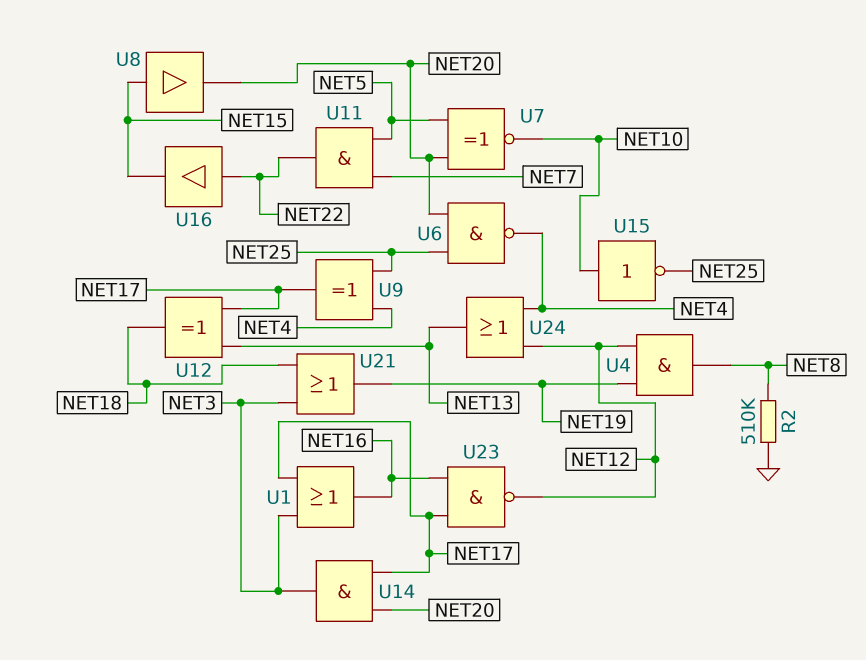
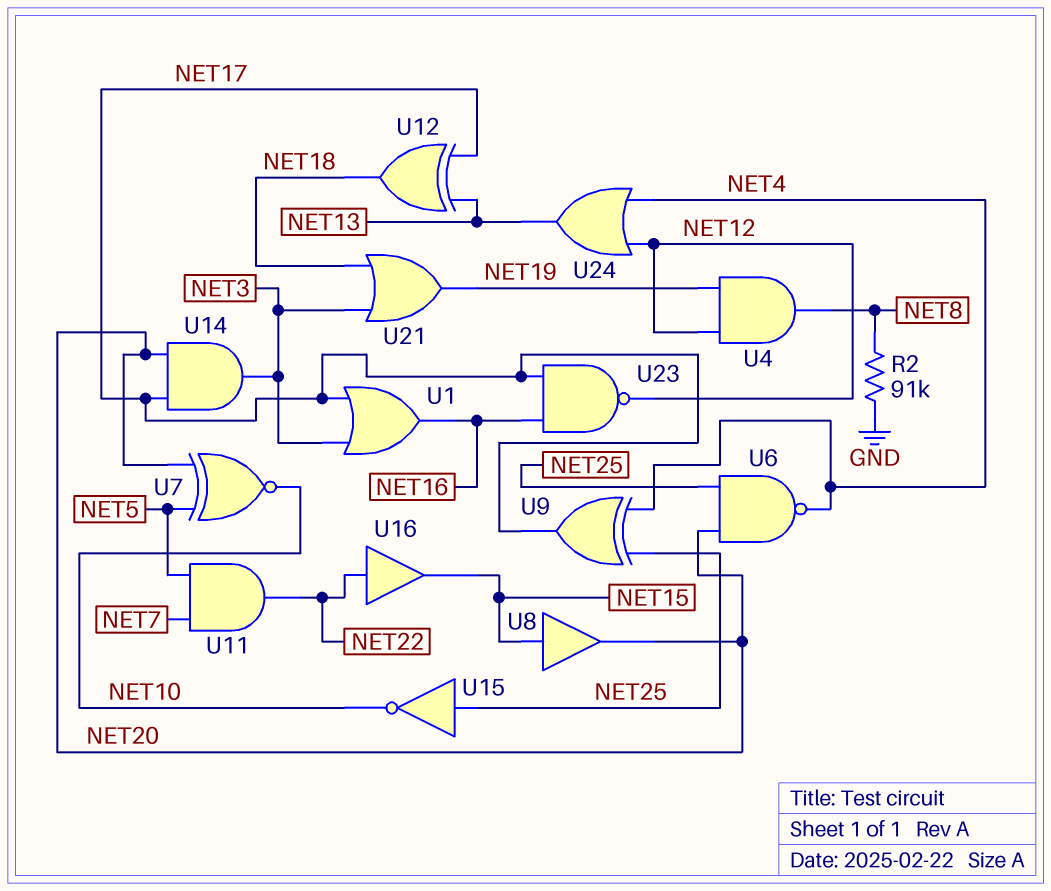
R2: 510k (GND, NET8) -> 91k (GND, NET8)
U15: NOT (in NET10, out NET25) -> NOT (in NET25, out NET10)

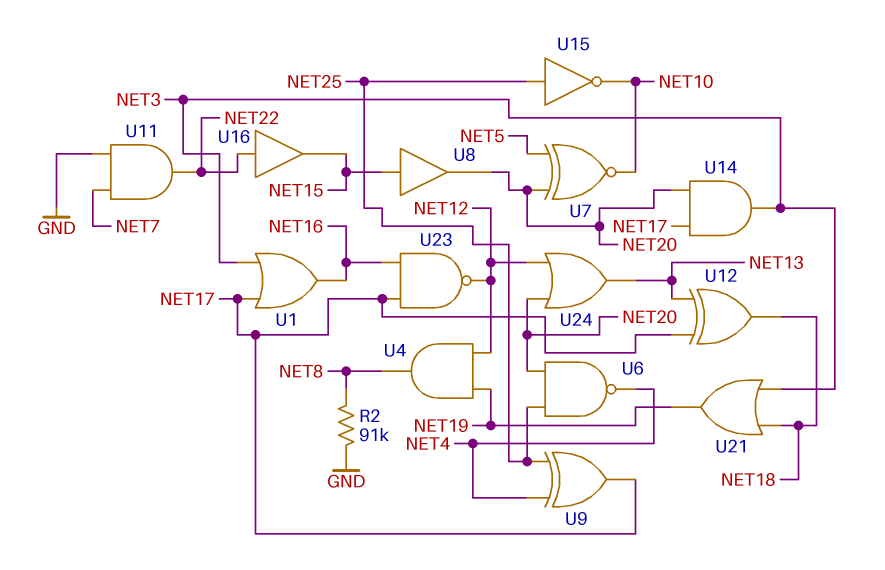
U11: AND (in NET5, in NET7, out NET22) -> AND (in GND, in NET7, out NET22)
U24: OR (in NET4, in NET12, out NET13) -> OR (in NET12, in NET20, out NET13)

